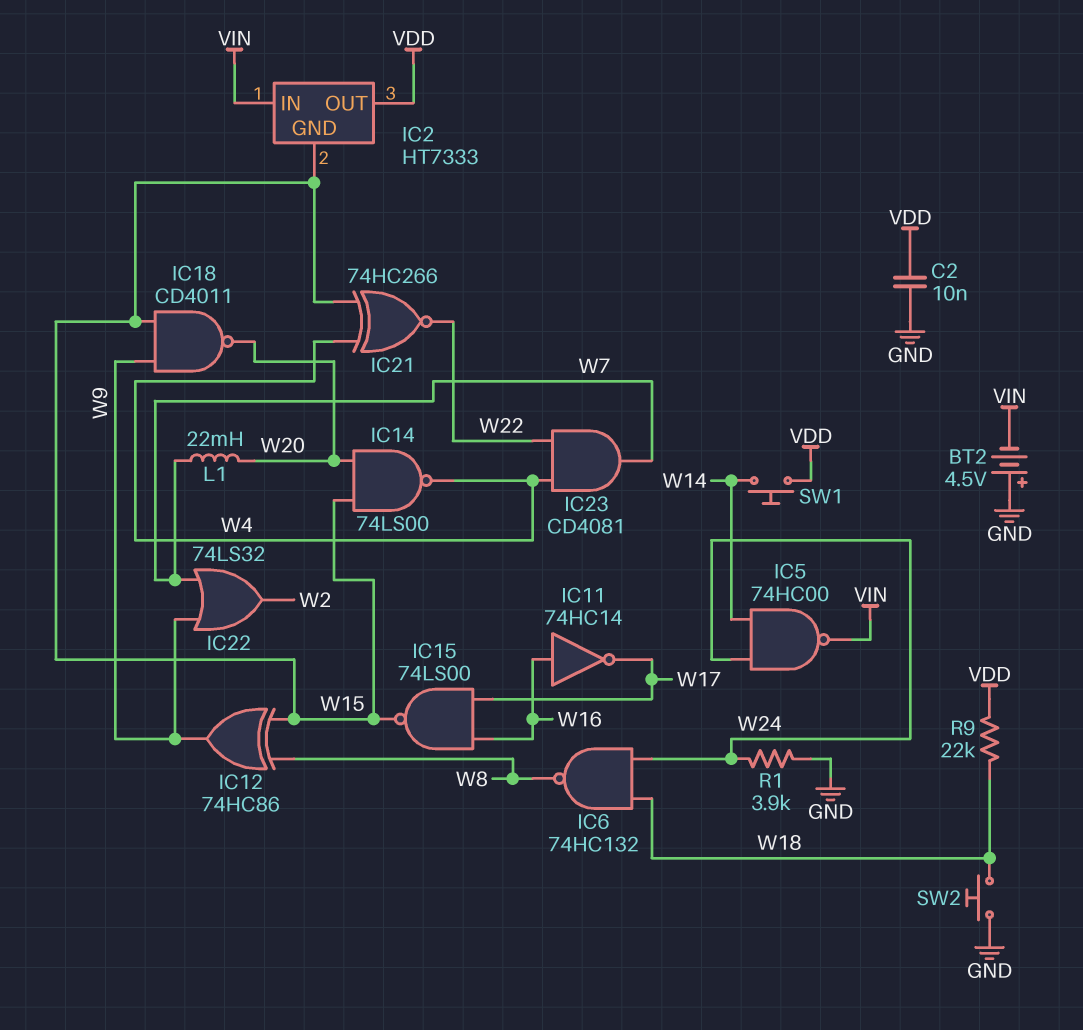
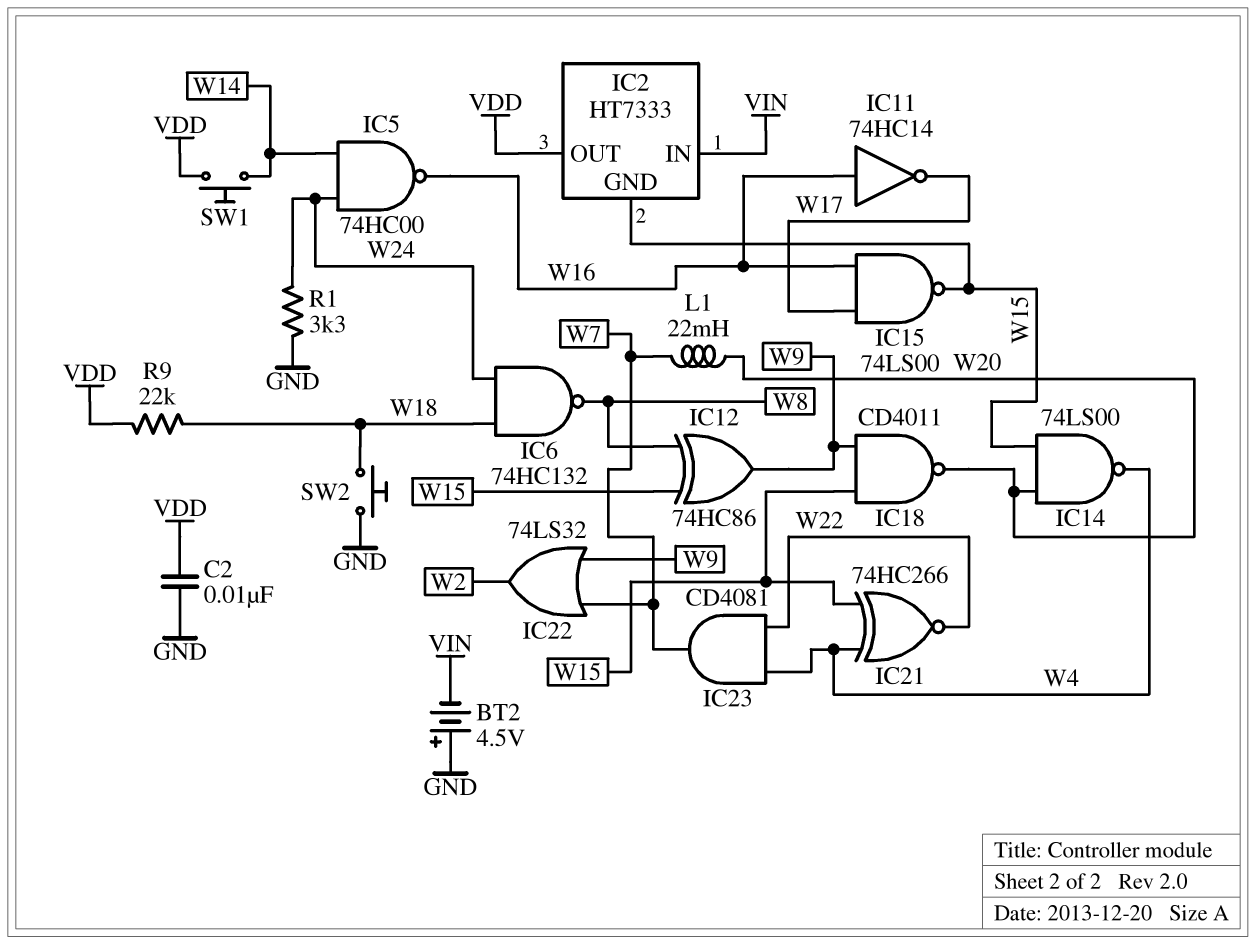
IC5: NAND 74HC00 (in W14, in W24, out VIN) -> NAND 74HC00 (in W14, in W24, out W16)
R1: 3.9k (GND, W24) -> 3.3k (GND, W24)

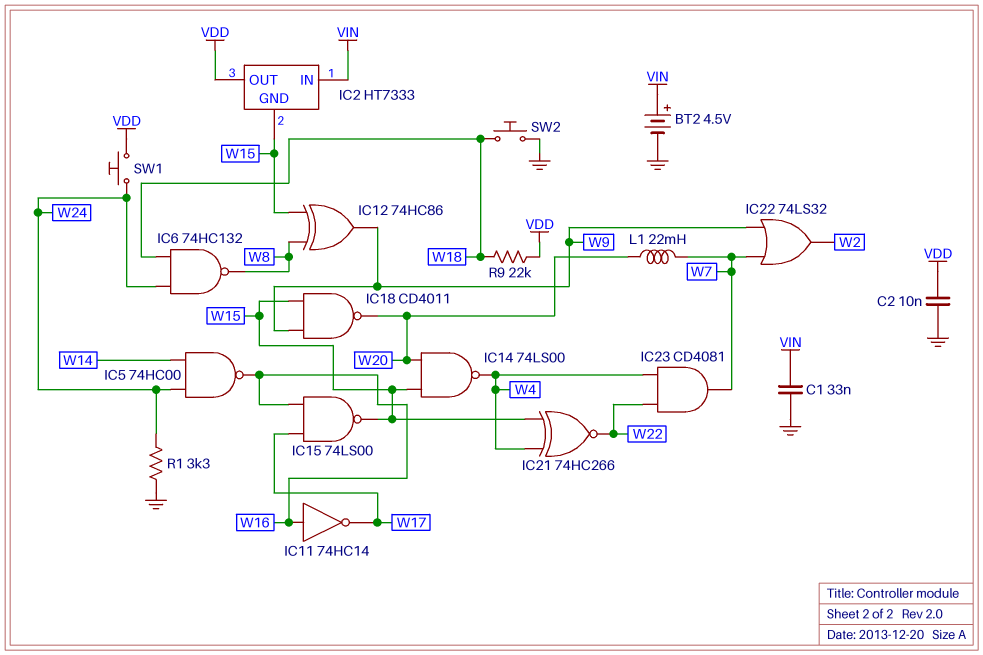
BT2: 4.5V (plus GND, minus VIN) -> 4.5V (plus VIN, minus GND)
C1: none -> 33nF (GND, VIN)
SW1: button (VDD, W14) -> button (VDD, W24)

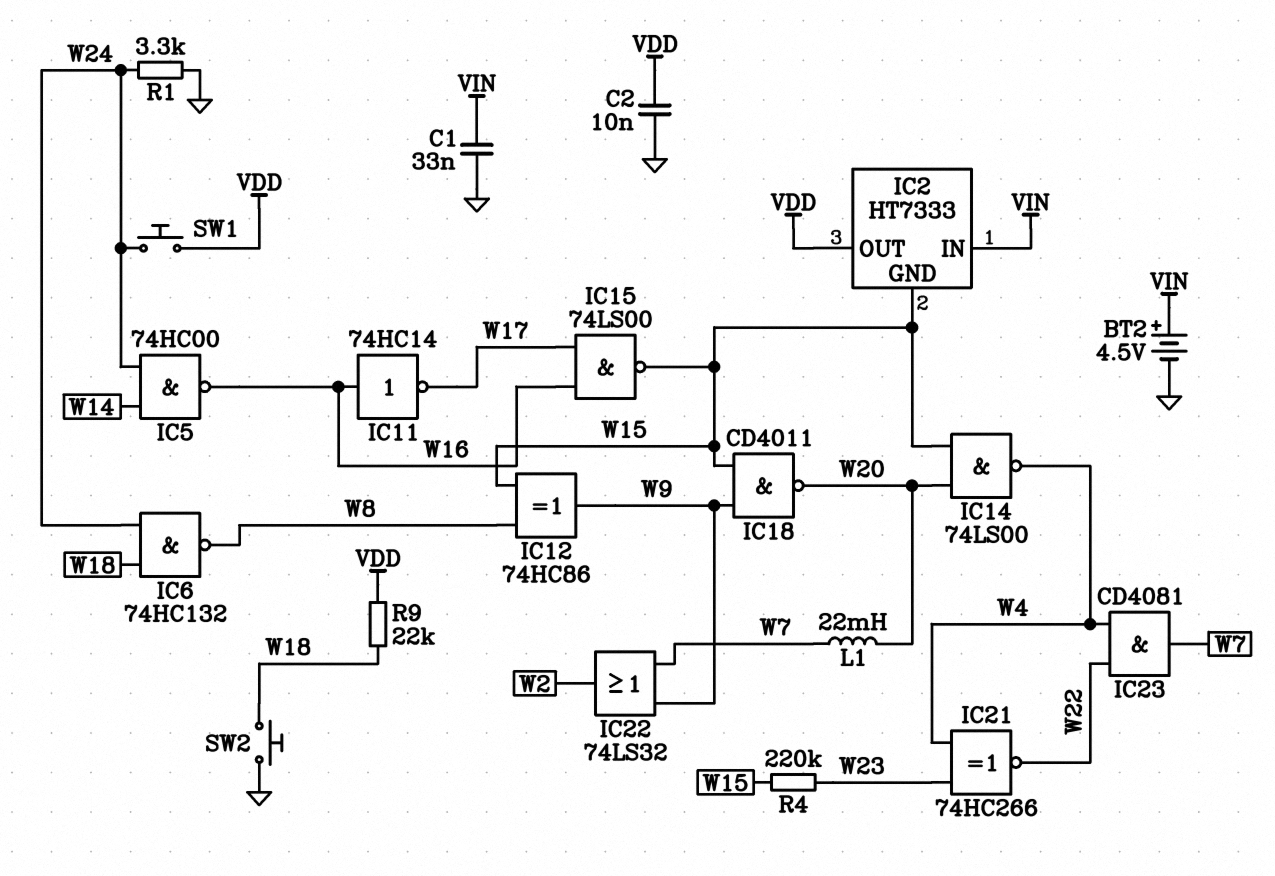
IC21: XNOR 74HC266 (in W4, in W15, out W22) -> XNOR 74HC266 (in W4, in W23, out W22)
R4: none -> 220k (W15, W23)

